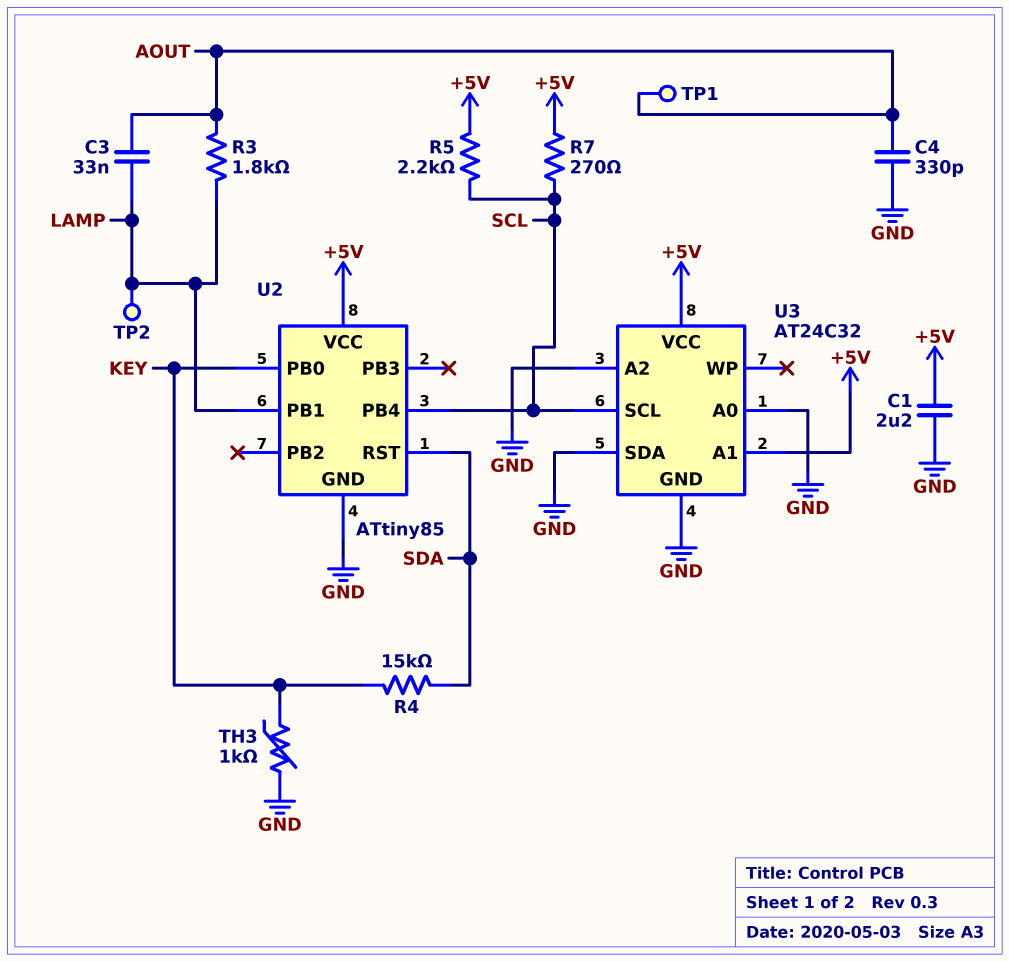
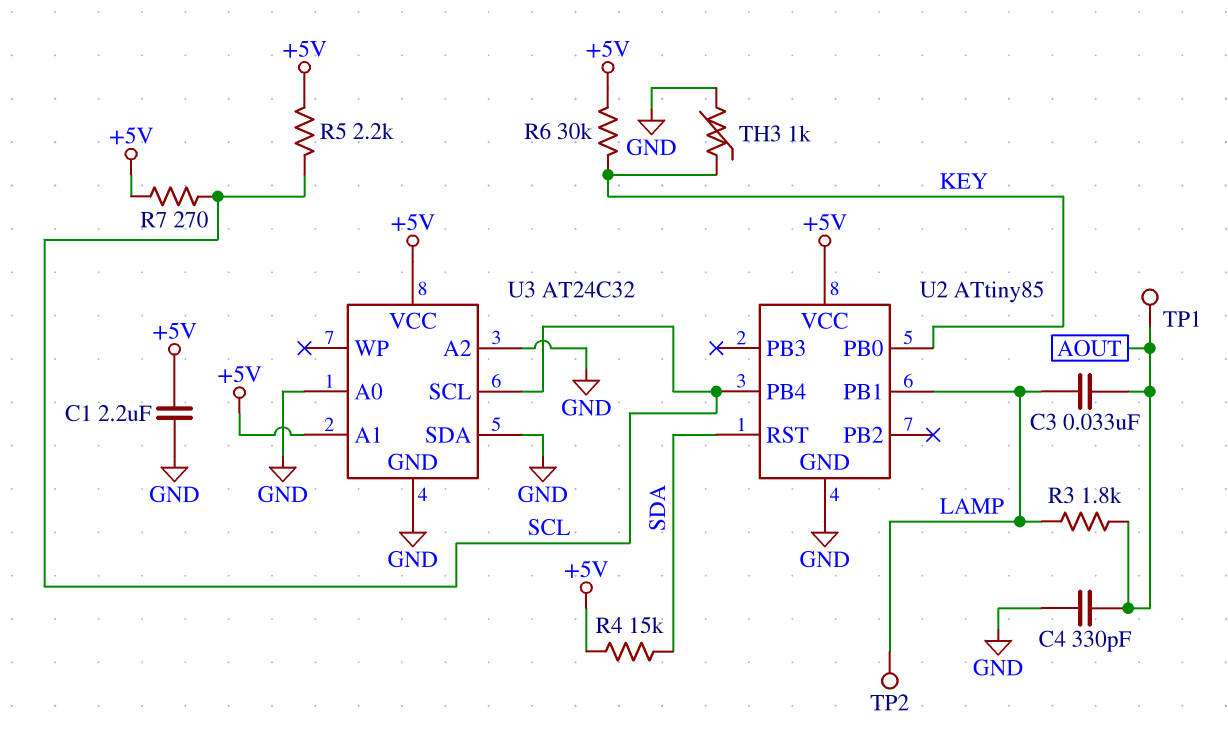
R4: 15k (KEY, SDA) -> 15k (+5V, SDA)
R6: none -> 30k (+5V, KEY)

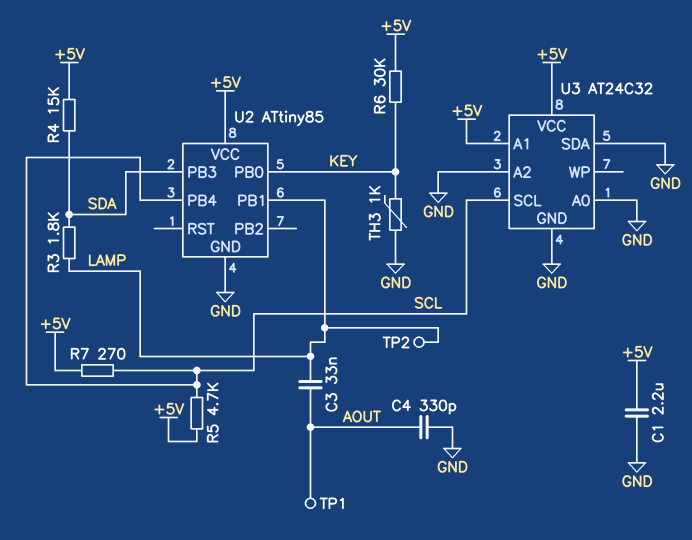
R3: 1.8k (AOUT, LAMP) -> 1.8k (LAMP, SDA)
R5: 2.2k (+5V, SCL) -> 4.7k (+5V, SCL)
U2 pin PB3: none -> SDA
U2 pin RST: SDA -> none

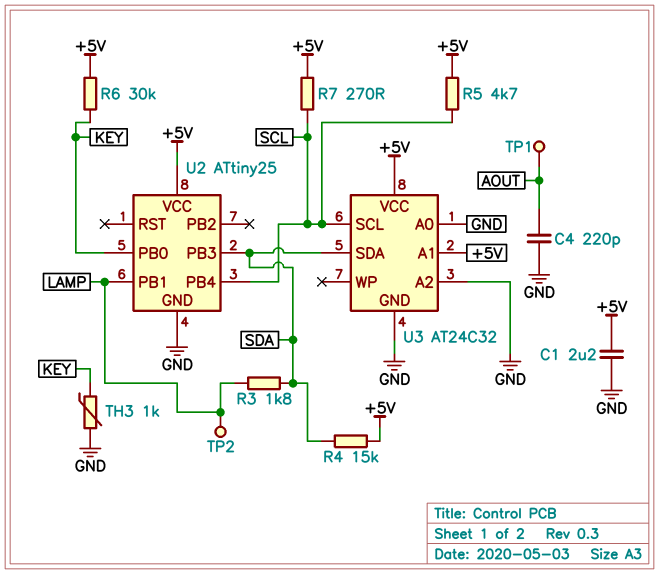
C3: 33nF (AOUT, LAMP) -> none
C4: 330pF (AOUT, GND) -> 220pF (AOUT, GND)
U2: ATtiny85 -> ATtiny25
U3 pin SDA: GND -> SDA

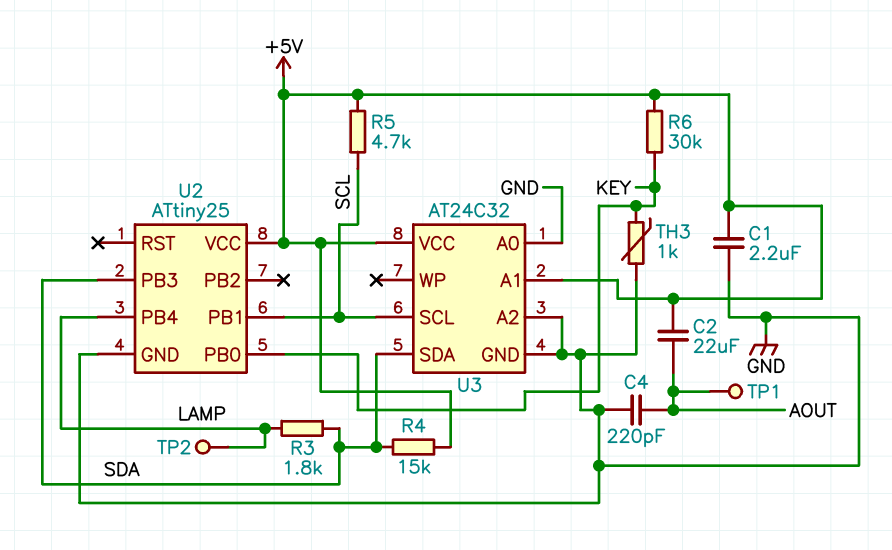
C2: none -> 22uF (+5V, AOUT)
R7: 270 (+5V, SCL) -> none
U2 pin PB1: LAMP -> SCL
U2 pin PB4: SCL -> LAMP

